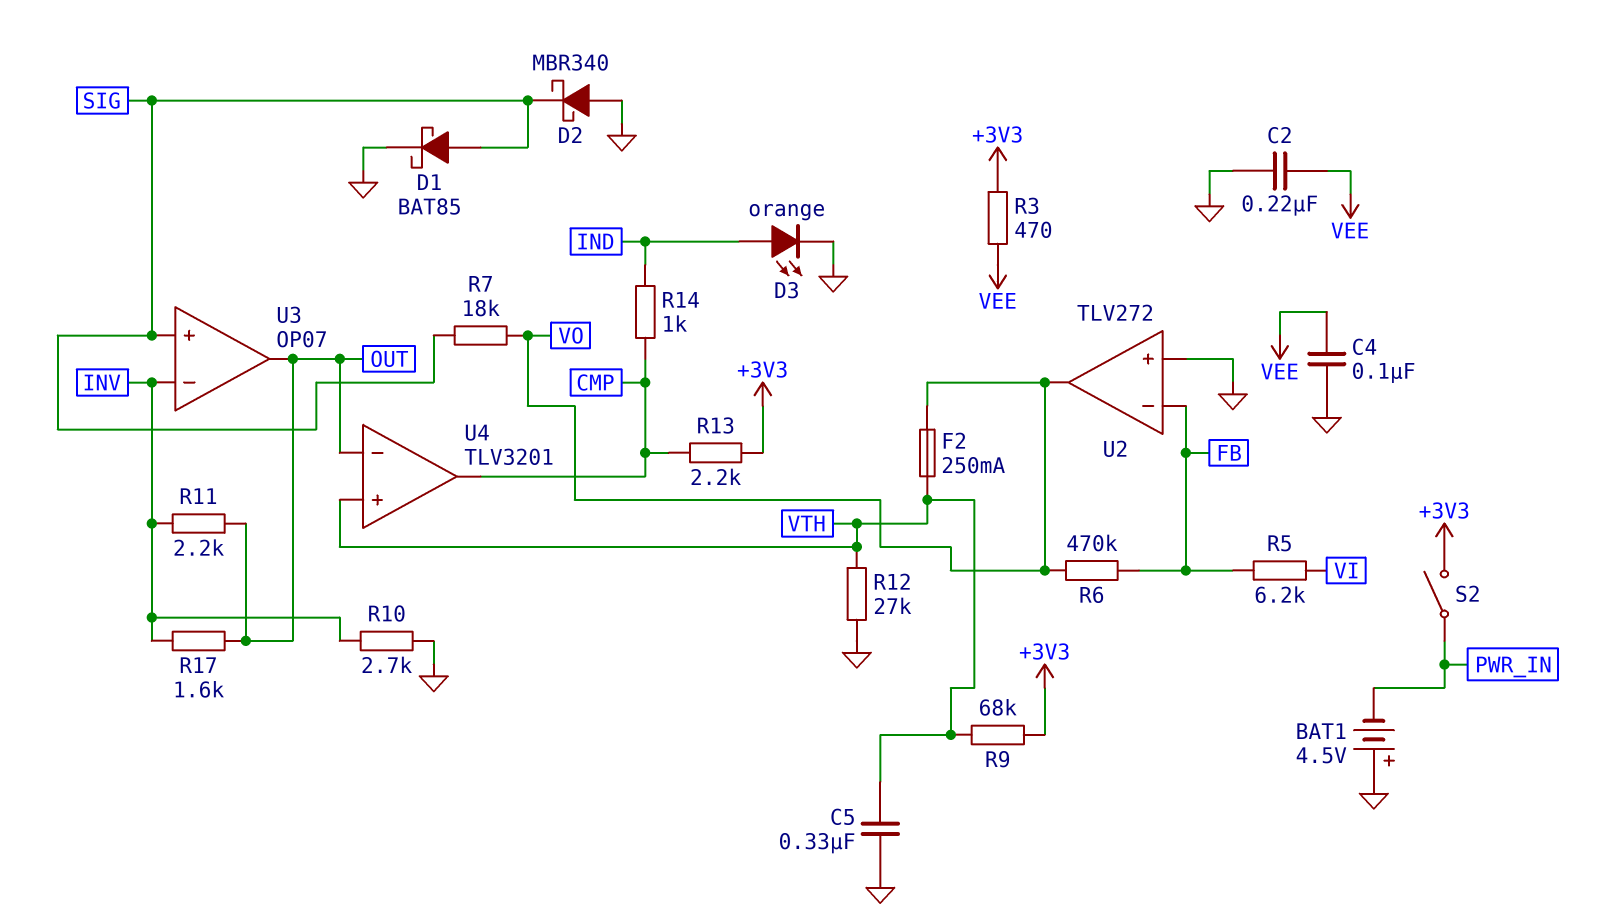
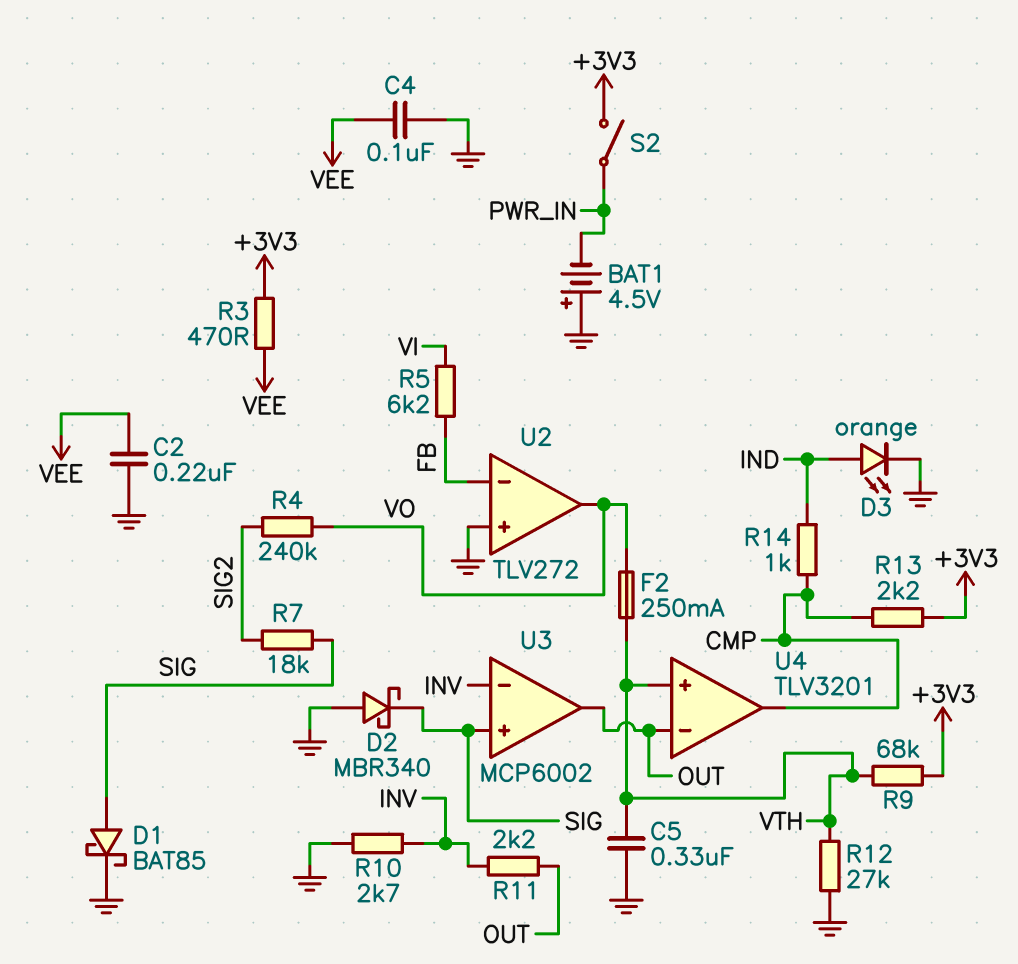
R4: none -> 240k (SIG2, VO)
R6: 470k (FB, VO) -> none
R7: 18k (SIG, VO) -> 18k (SIG, SIG2)
R17: 1.6k (INV, OUT) -> none
U3: OP07 -> MCP6002

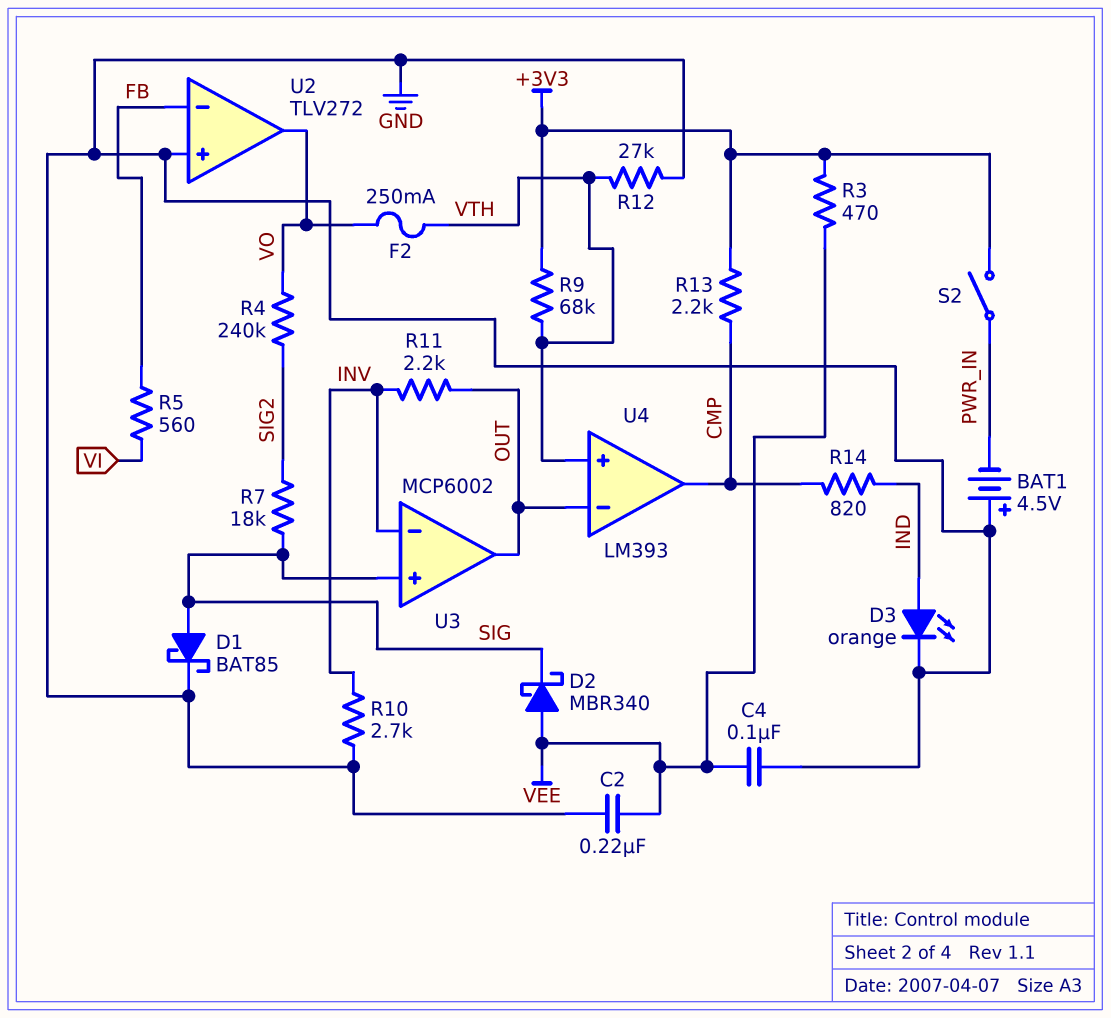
C5: 330nF (GND, VTH) -> none
D2: schottky MBR340 (A GND, K SIG) -> schottky MBR340 (A VEE, K SIG)
R5: 6.2k (FB, VI) -> 560 (FB, VI)
R14: 1k (CMP, IND) -> 820 (CMP, IND)
U4: TLV3201 -> LM393

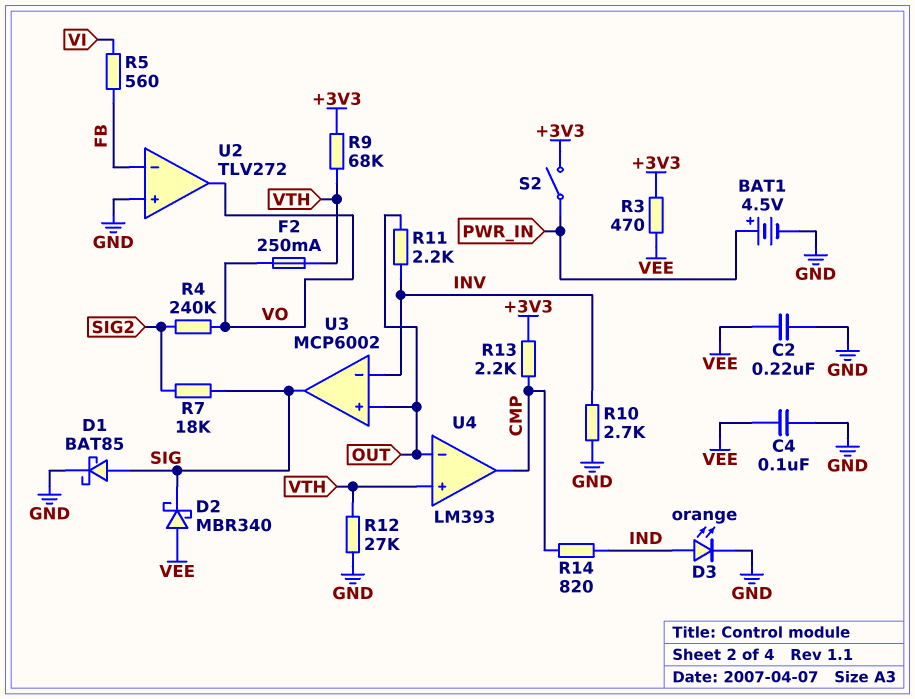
BAT1: 4.5V (plus GND, minus PWR_IN) -> 4.5V (plus PWR_IN, minus GND)
U3 pin in+: SIG -> OUT
U3 pin out: OUT -> SIG

